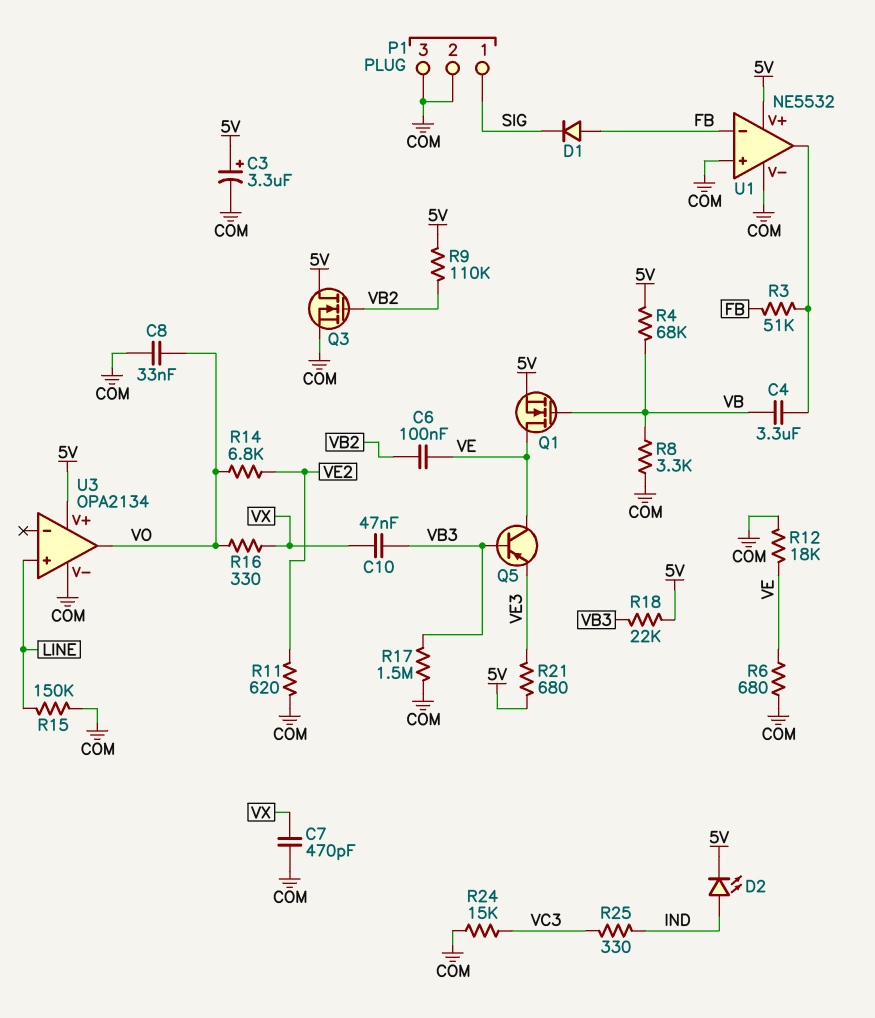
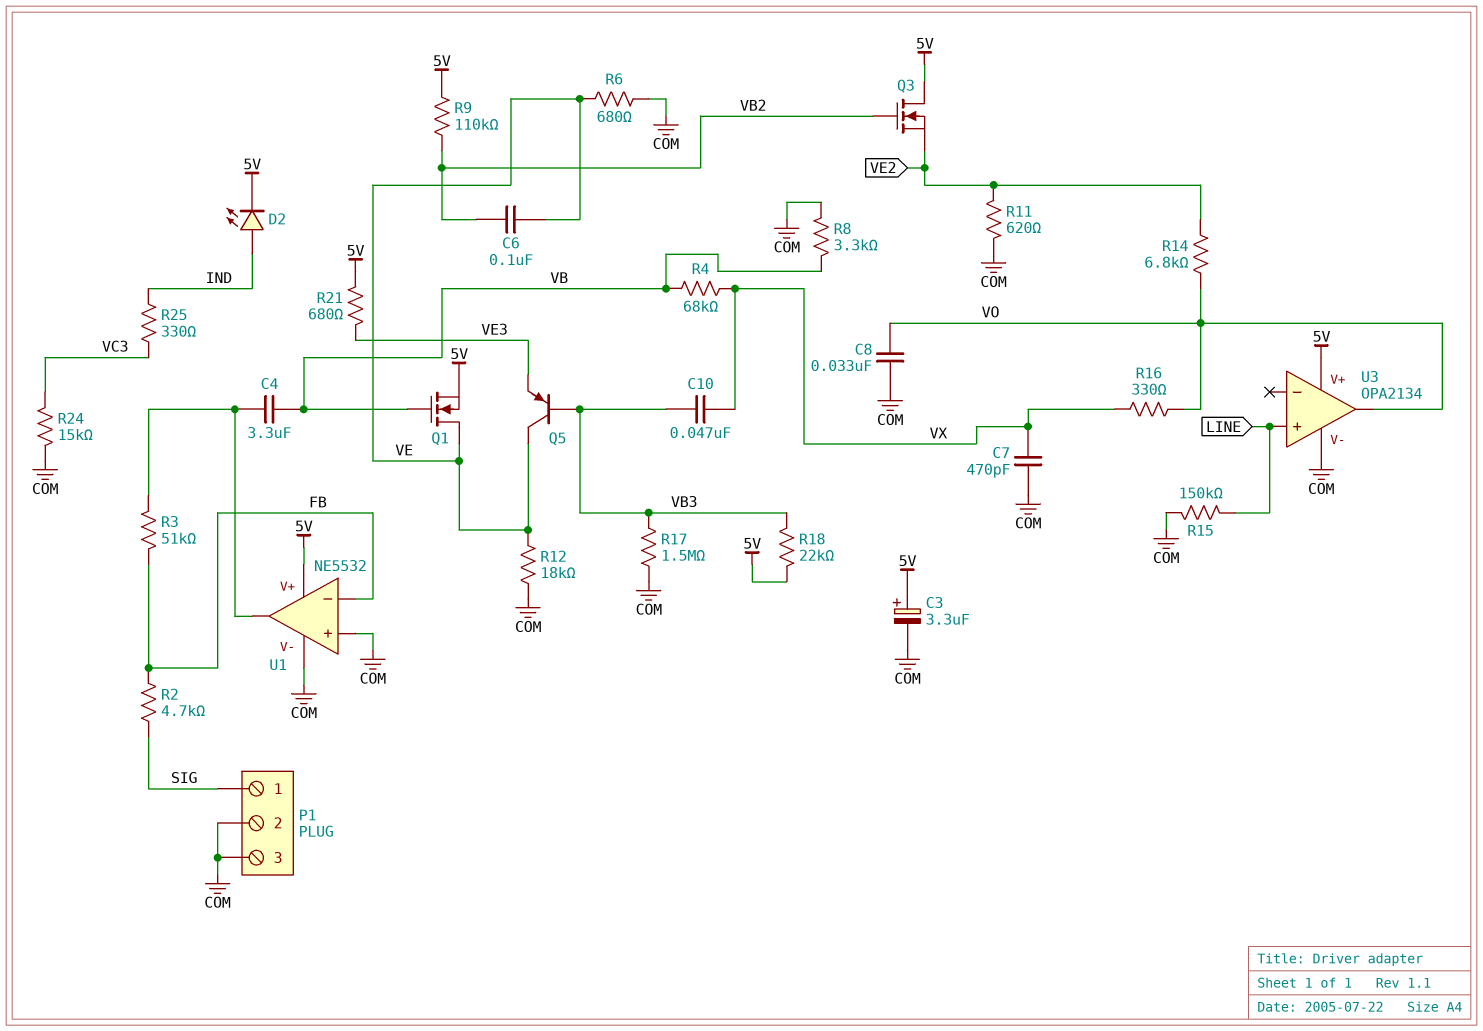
D1: diode (A FB, K SIG) -> none
Q3: NMOS (G VB2, D 5V, S COM) -> NMOS (G VB2, D 5V, S VE2)
R2: none -> 4.7k (FB, SIG)
R4: 68k (5V, VB) -> 68k (VB, VX)

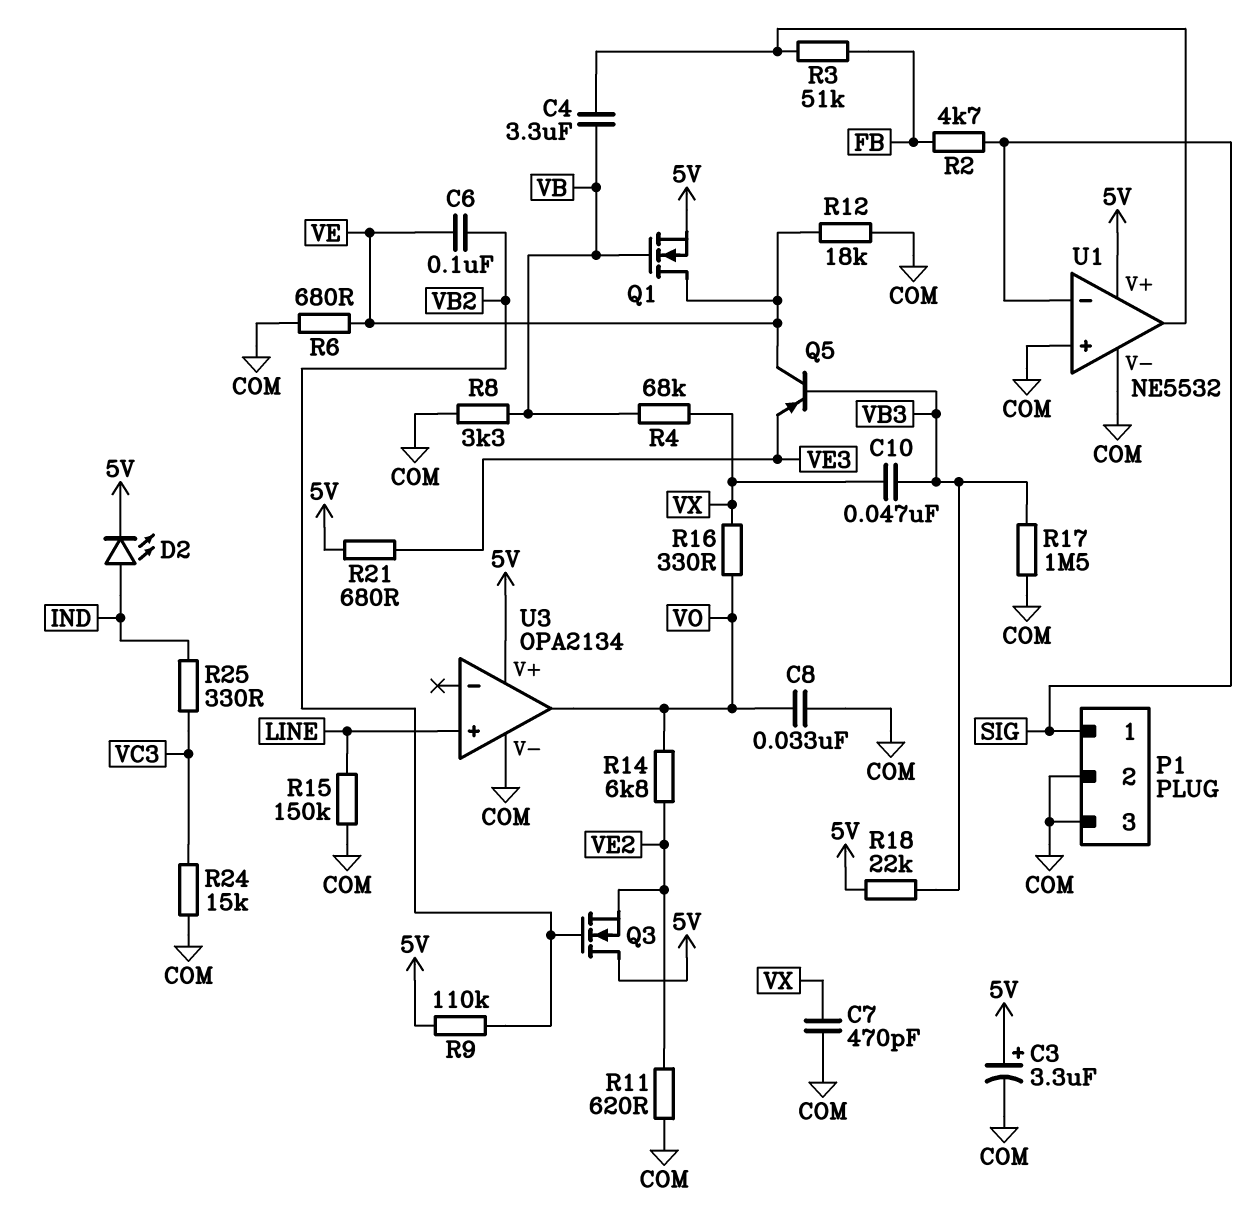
U1 pin in-: FB -> SIG

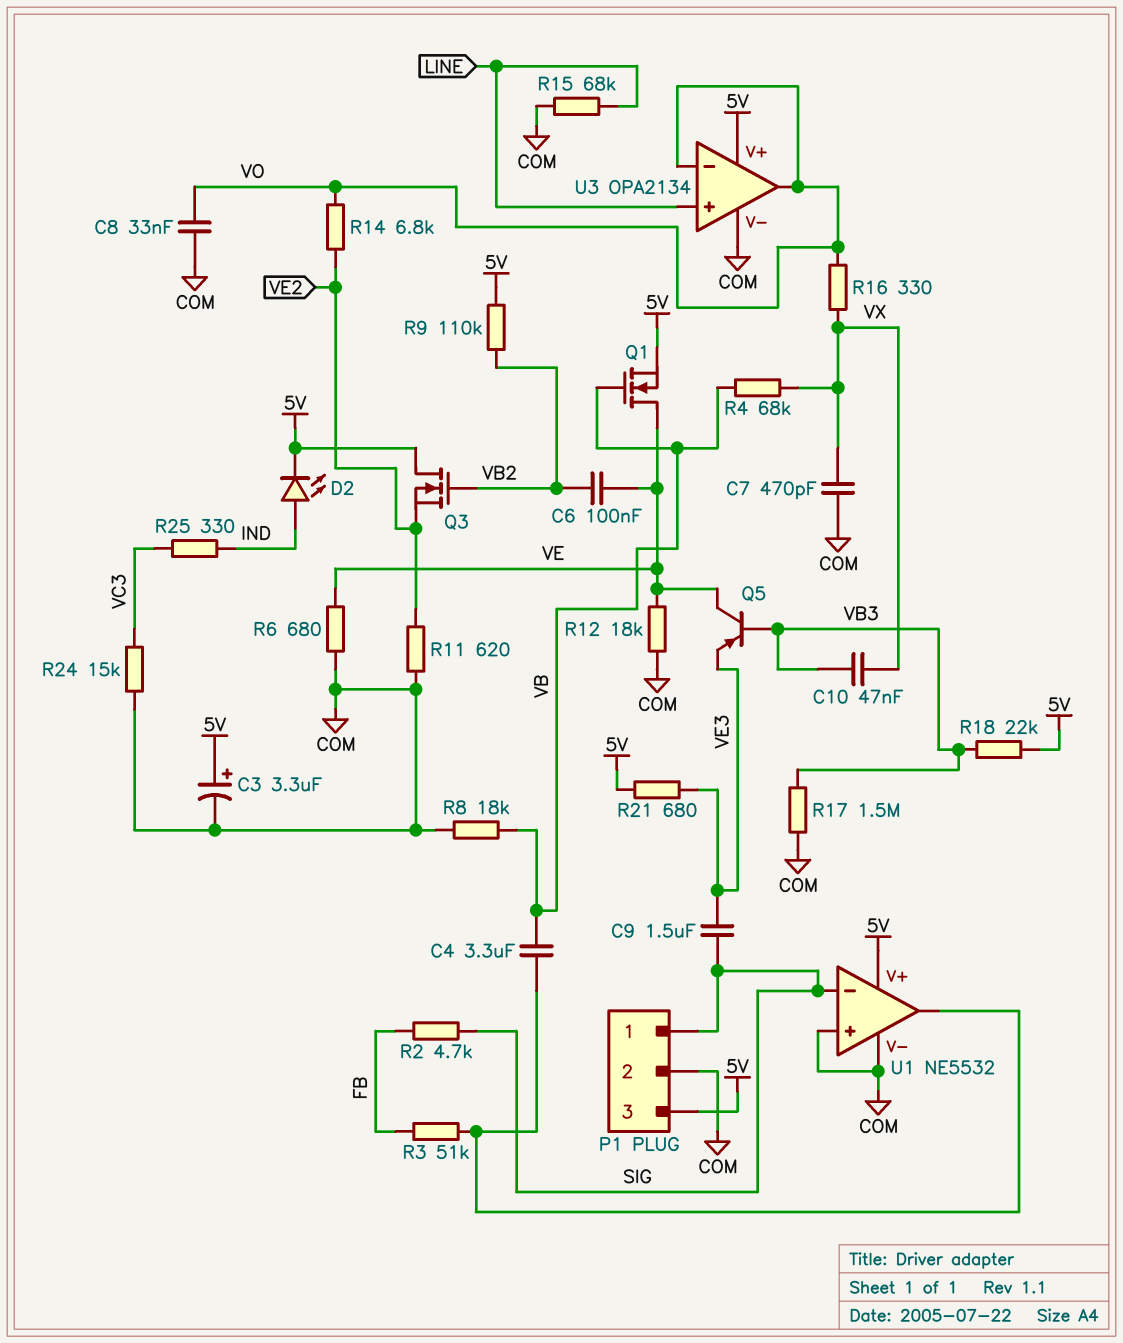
C9: none -> 1.5uF (SIG, VE3)
P1 pin 3: COM -> 5V
R8: 3.3k (COM, VB) -> 18k (COM, VB)
R15: 150k (COM, LINE) -> 68k (COM, LINE)
U3 pin in-: none -> VO

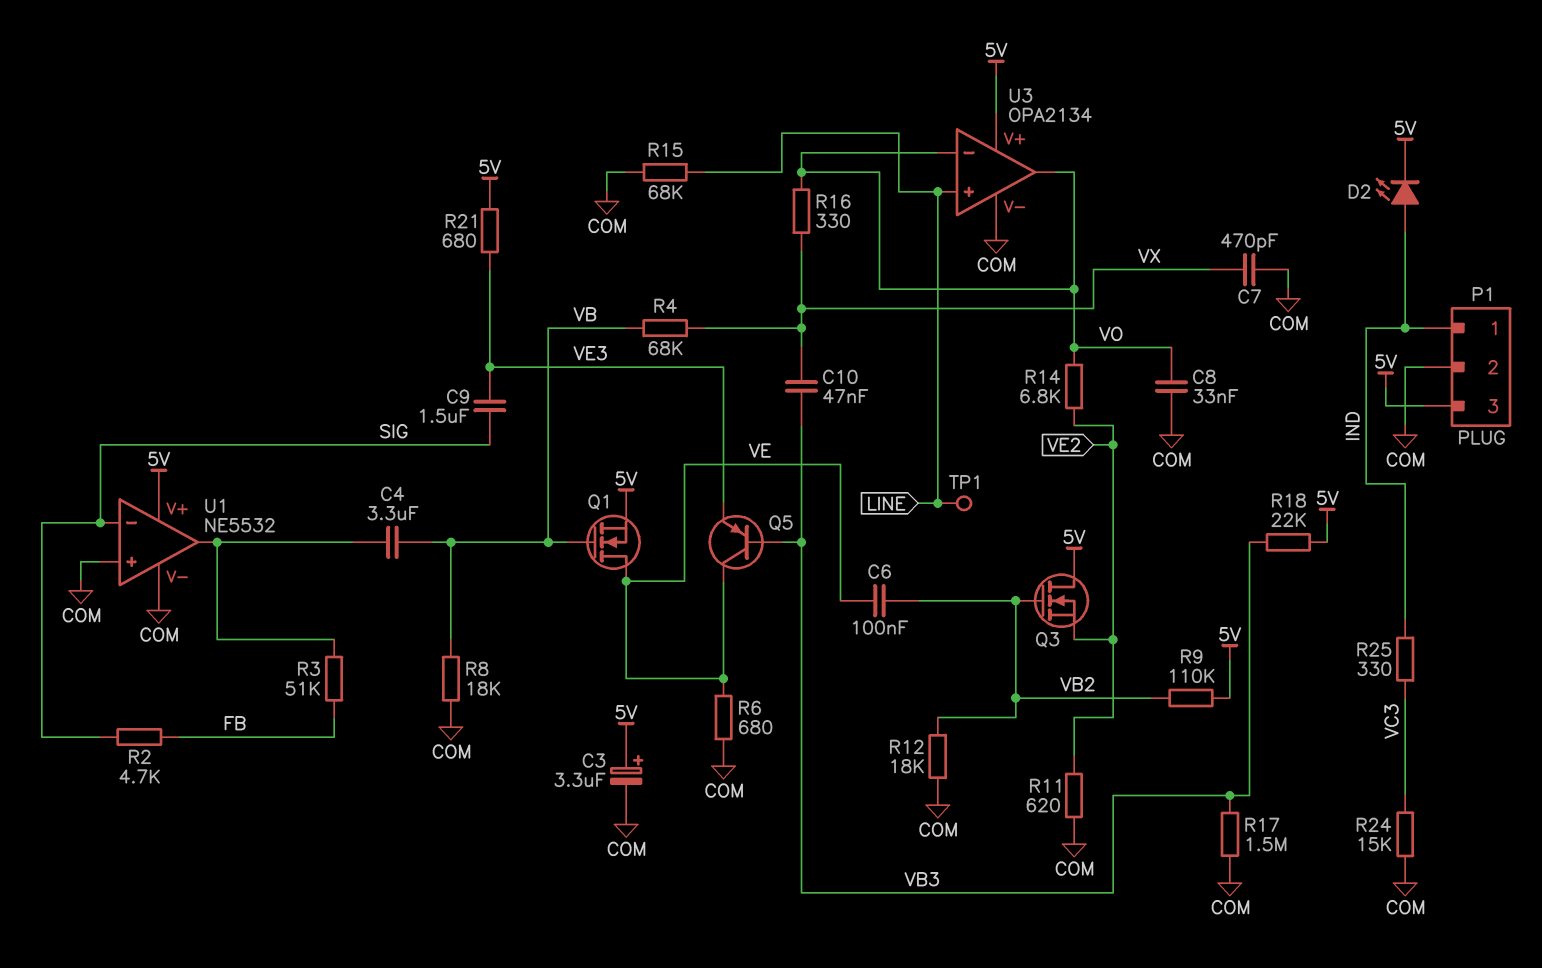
P1 pin 1: SIG -> IND
R12: 18k (COM, VE) -> 18k (COM, VB2)
TP1: none -> test point (LINE)

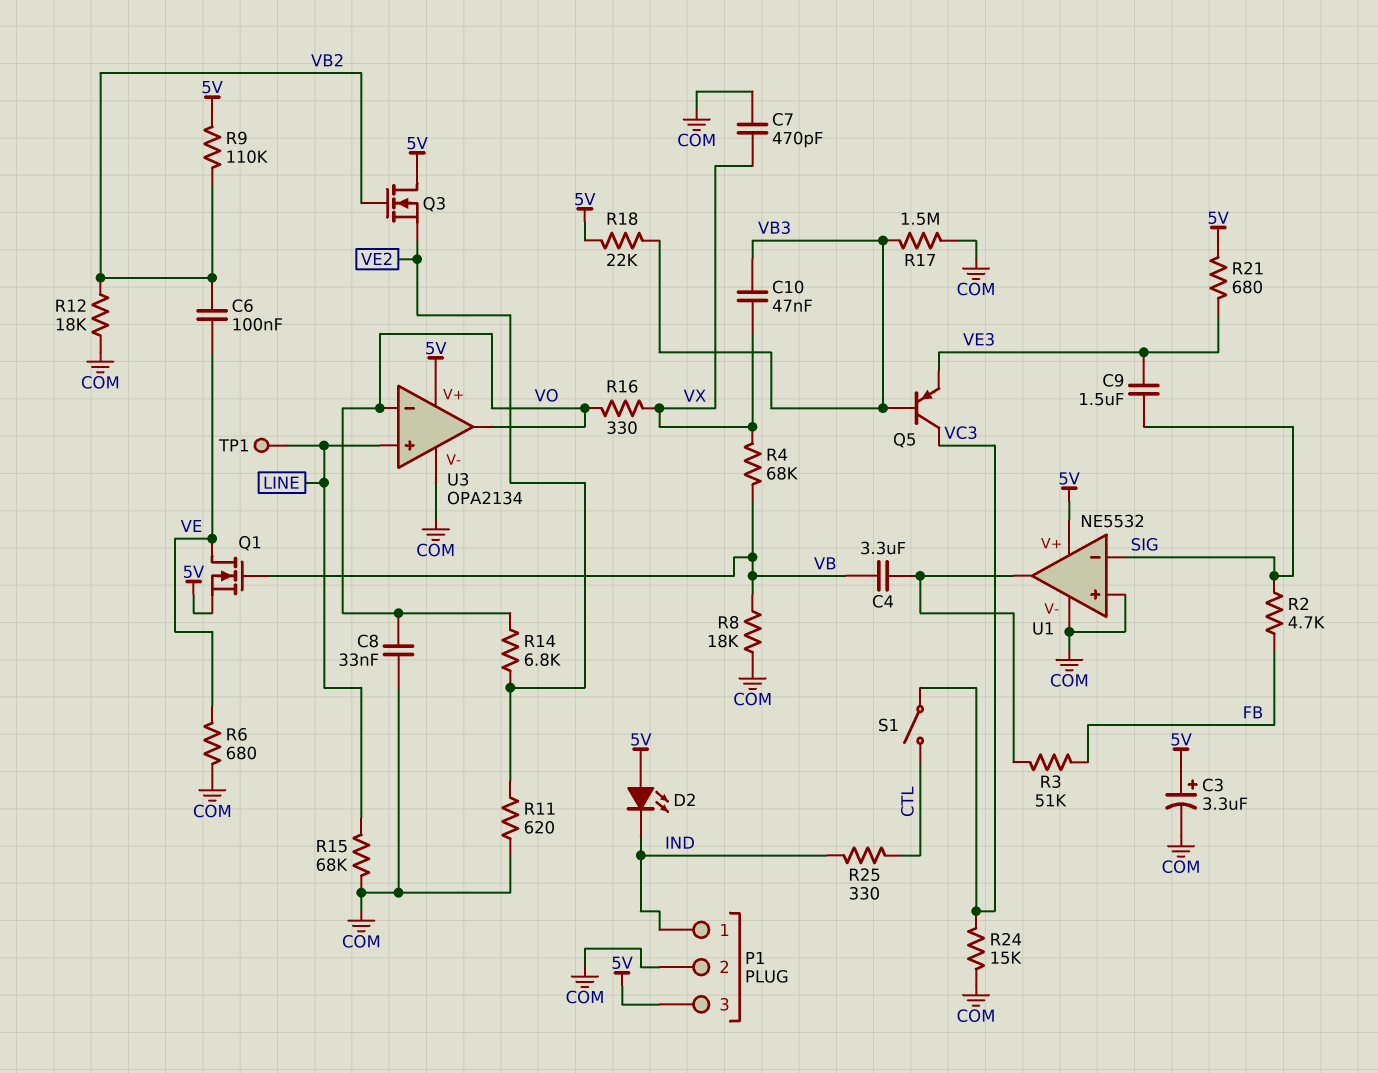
D2: LED (A IND, K 5V) -> LED (A 5V, K IND)
Q5: PNP (B VB3, C VE, E VE3) -> PNP (B VB3, C VC3, E VE3)
R25: 330 (IND, VC3) -> 330 (CTL, IND)
S1: none -> switch (CTL, VC3)

